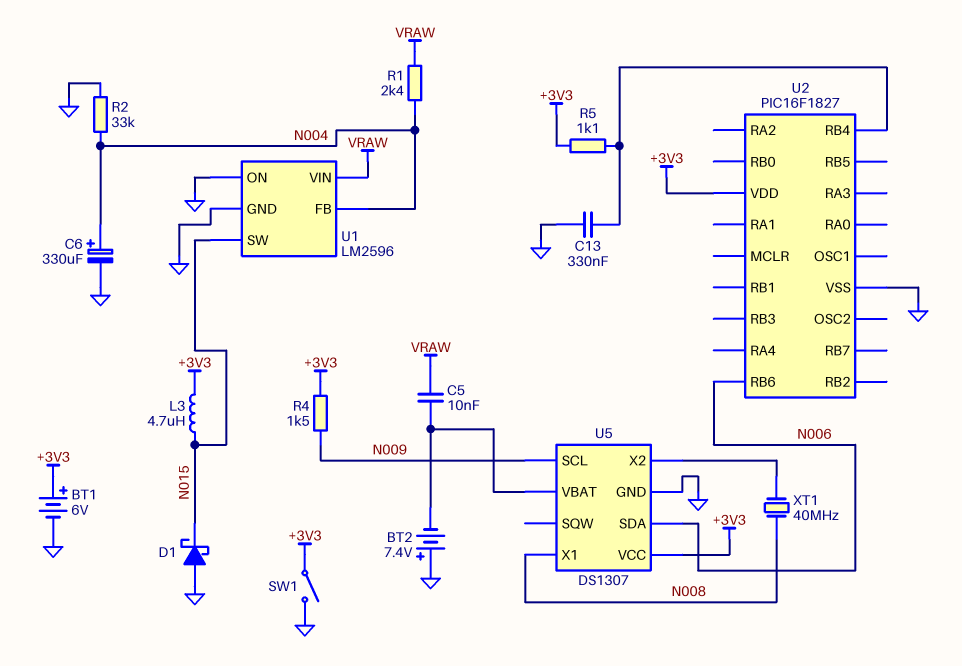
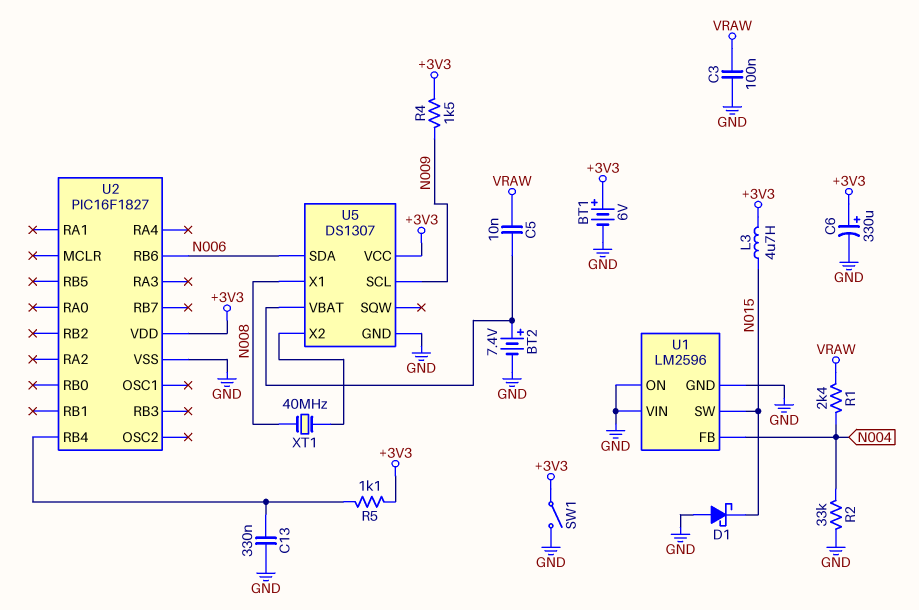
BT2: 7.4V (plus GND, minus U5/VBAT) -> 7.4V (plus U5/VBAT, minus GND)
C3: none -> 100nF (GND, VRAW)
C6: 330uF (plus N004, minus GND) -> 330uF (plus +3V3, minus GND)
U1 pin VIN: VRAW -> GND

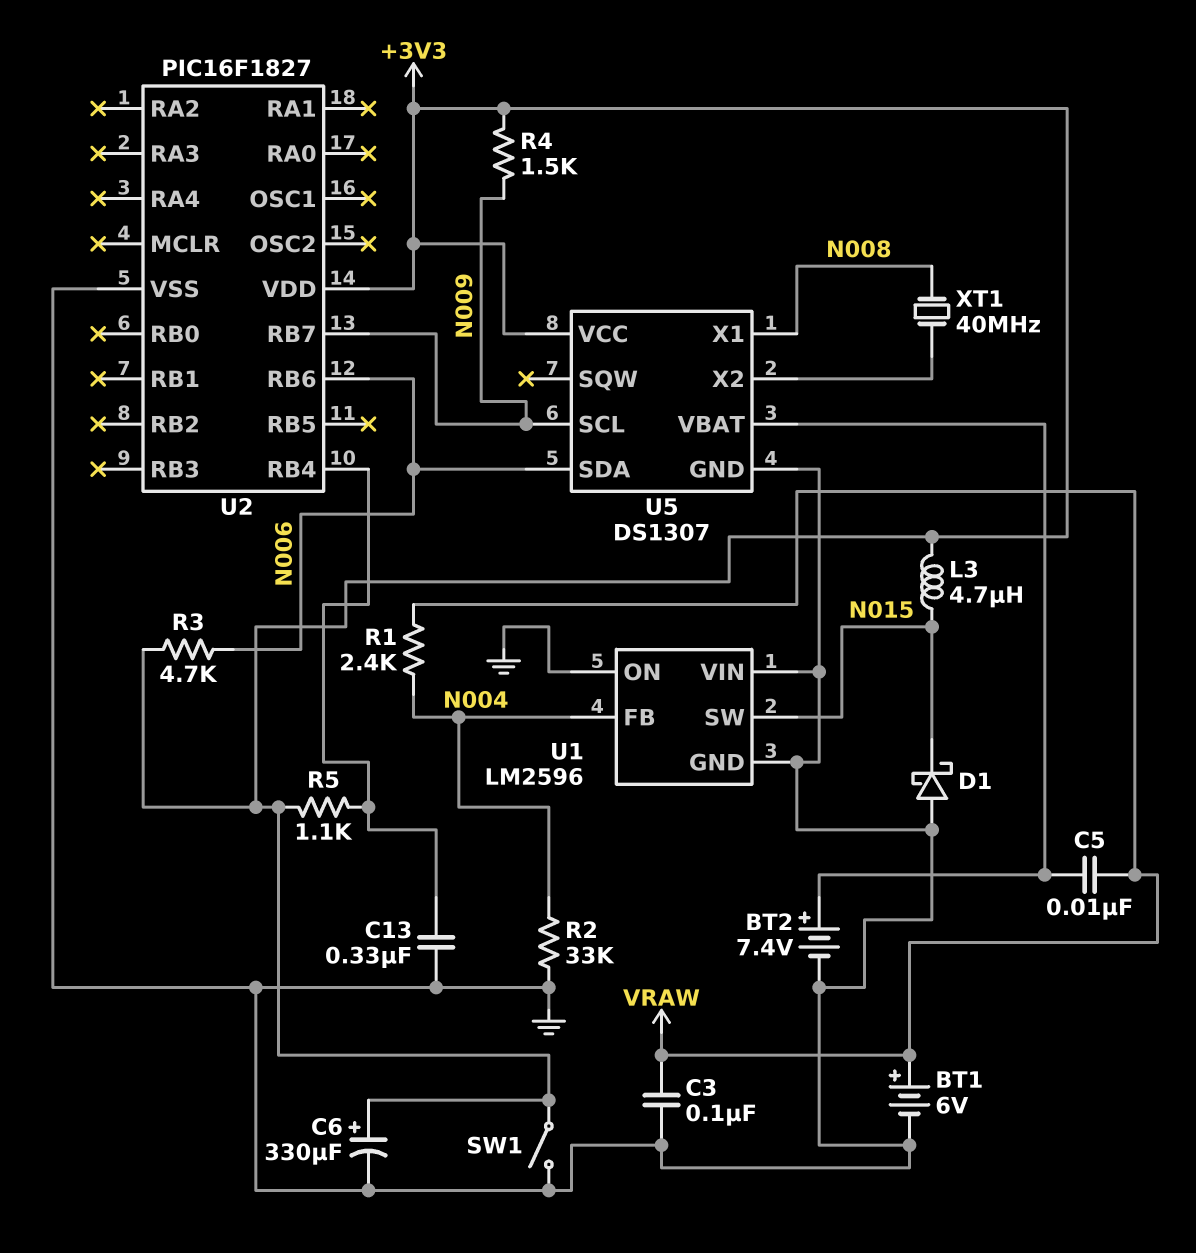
BT1: 6V (plus +3V3, minus GND) -> 6V (plus VRAW, minus GND)
R3: none -> 4.7k (+3V3, N006)
U2 pin RB7: none -> N009

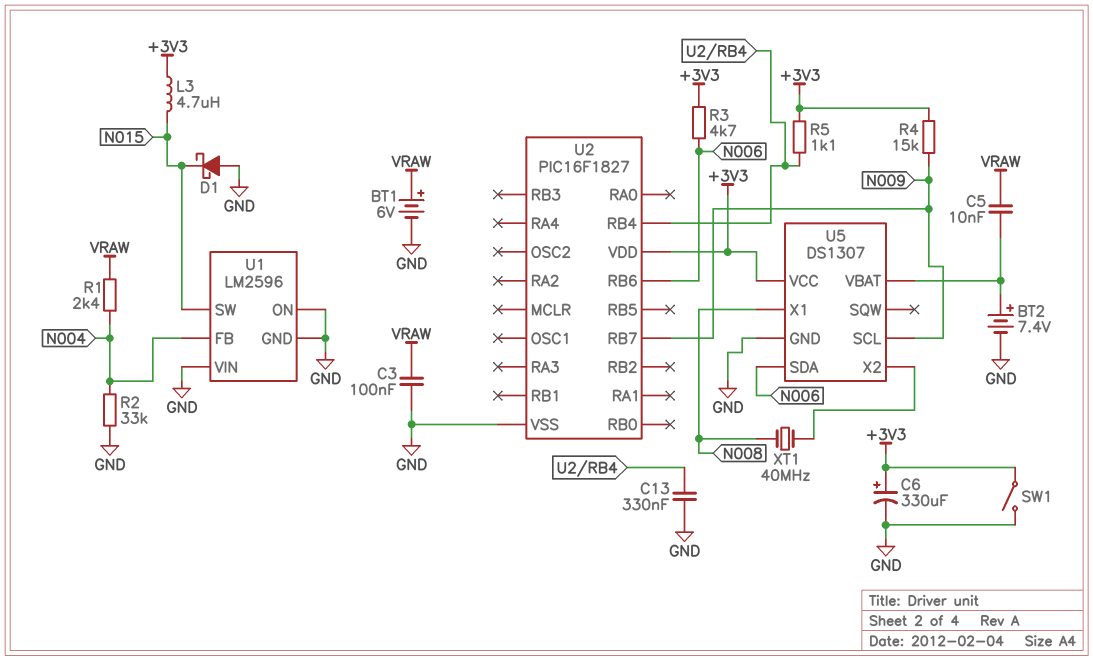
R4: 1.5k (+3V3, N009) -> 15k (+3V3, N009)

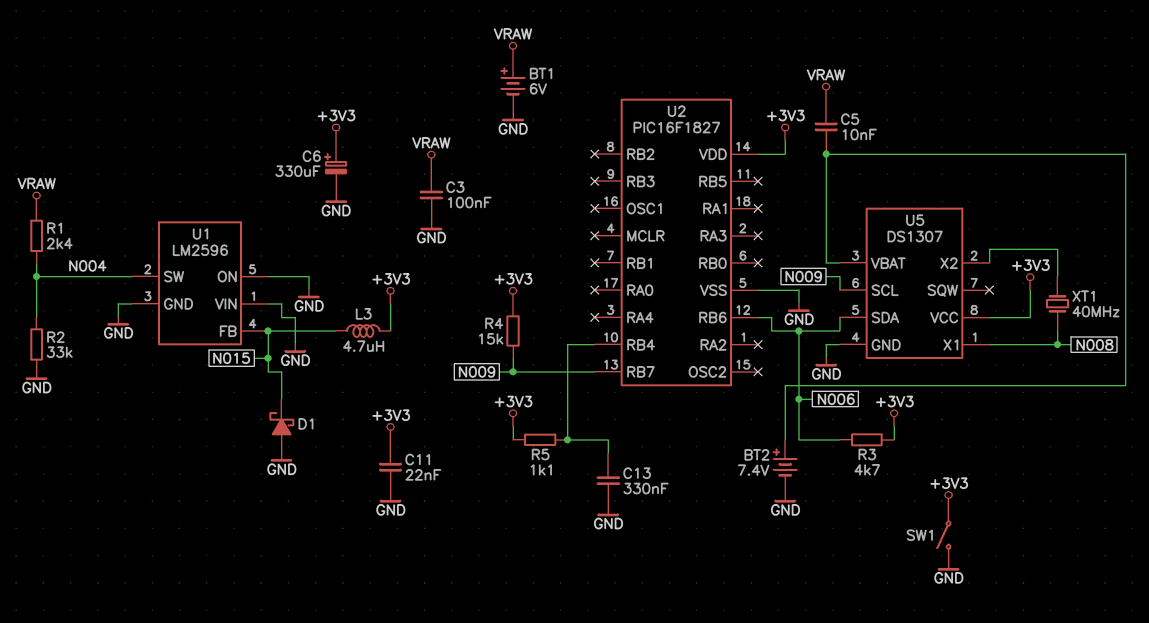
C11: none -> 22nF (+3V3, GND)
U1 pin FB: N004 -> N015
U1 pin SW: N015 -> N004

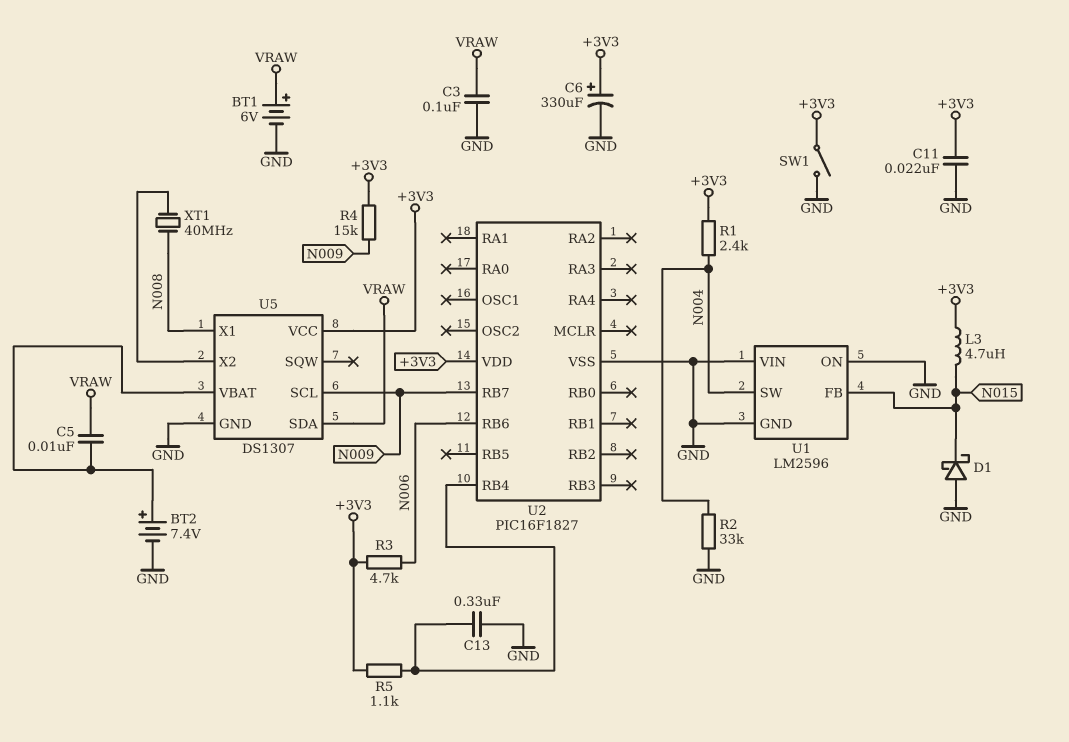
R1: 2.4k (N004, VRAW) -> 2.4k (+3V3, N004)
U5 pin SDA: N006 -> VRAW

